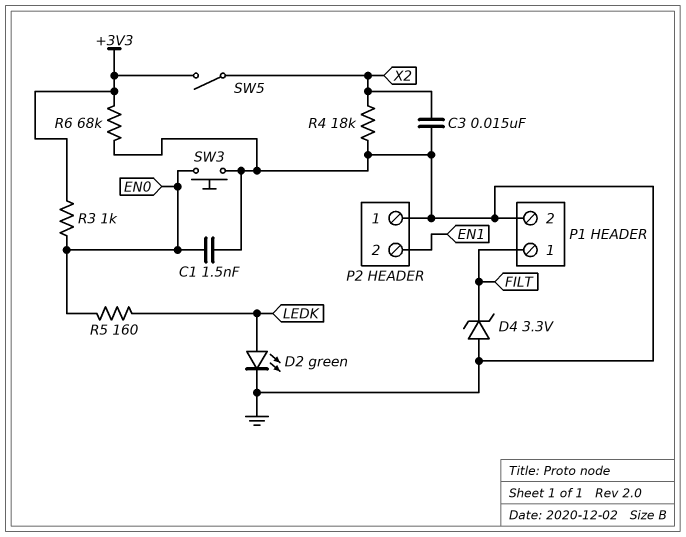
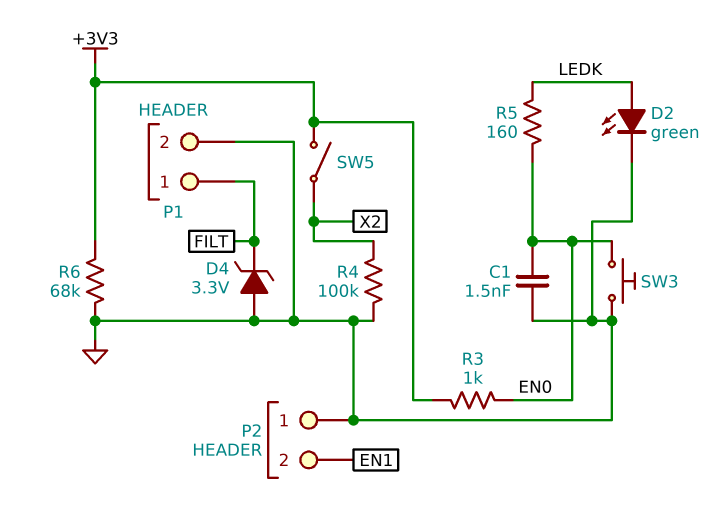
C3: 15nF (GND, X2) -> none
R4: 18k (GND, X2) -> 100k (GND, X2)

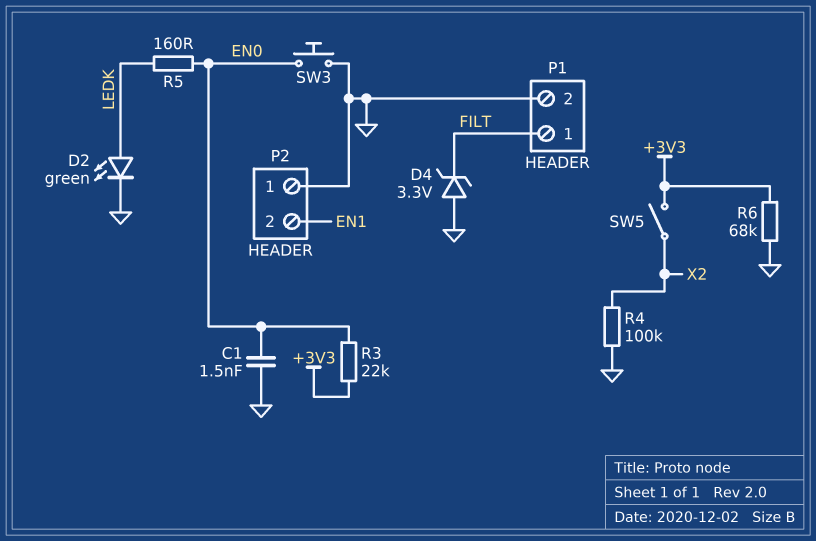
R3: 1k (+3V3, EN0) -> 22k (+3V3, EN0)

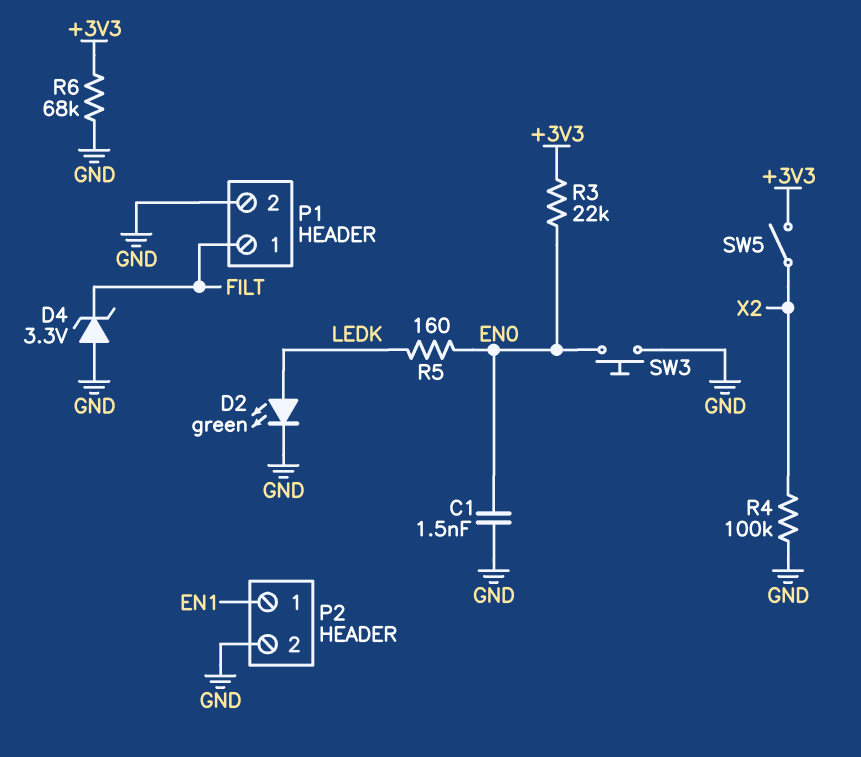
P2 pin 1: GND -> EN1
P2 pin 2: EN1 -> GND

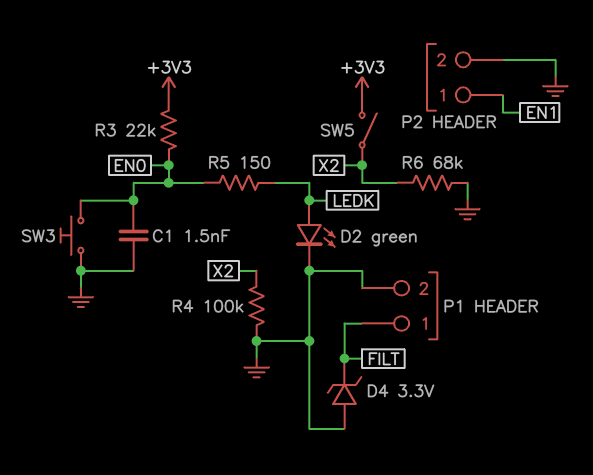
R5: 160 (EN0, LEDK) -> 150 (EN0, LEDK)
R6: 68k (+3V3, GND) -> 68k (GND, X2)

